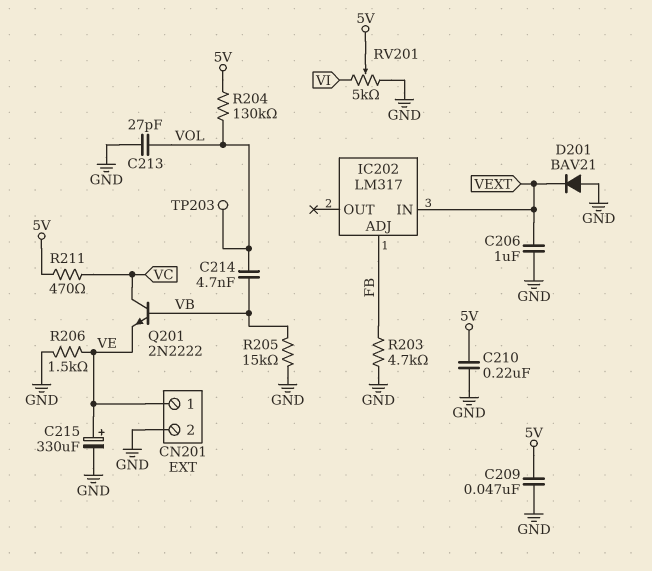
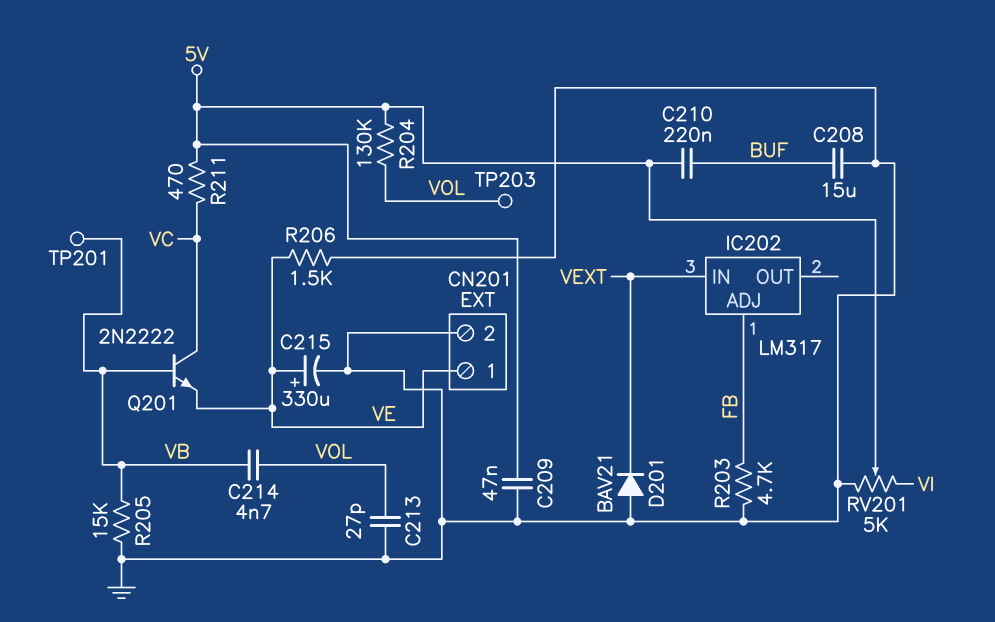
C206: 1uF (GND, VEXT) -> none
C208: none -> 15uF (BUF, GND)
C210: 220nF (5V, GND) -> 220nF (5V, BUF)
TP201: none -> test point (VB)

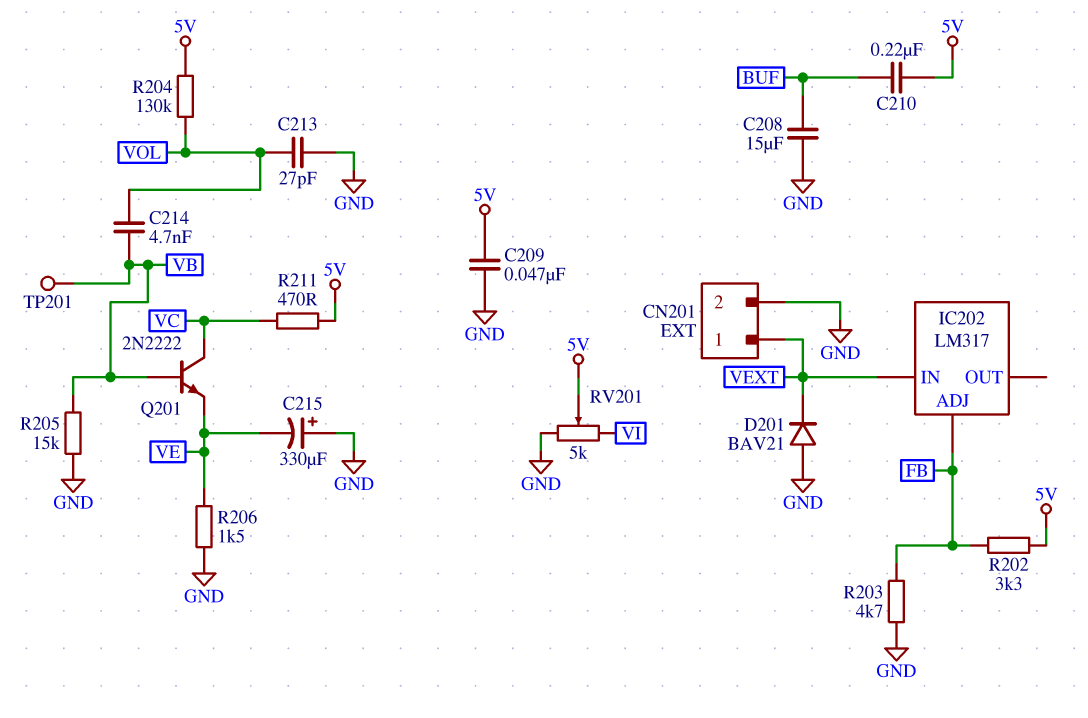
C215: 330uF (plus VE, minus GND) -> 330uF (plus GND, minus VE)
CN201 pin 1: VE -> VEXT
R202: none -> 3.3k (5V, FB)
TP203: test point (VOL) -> none

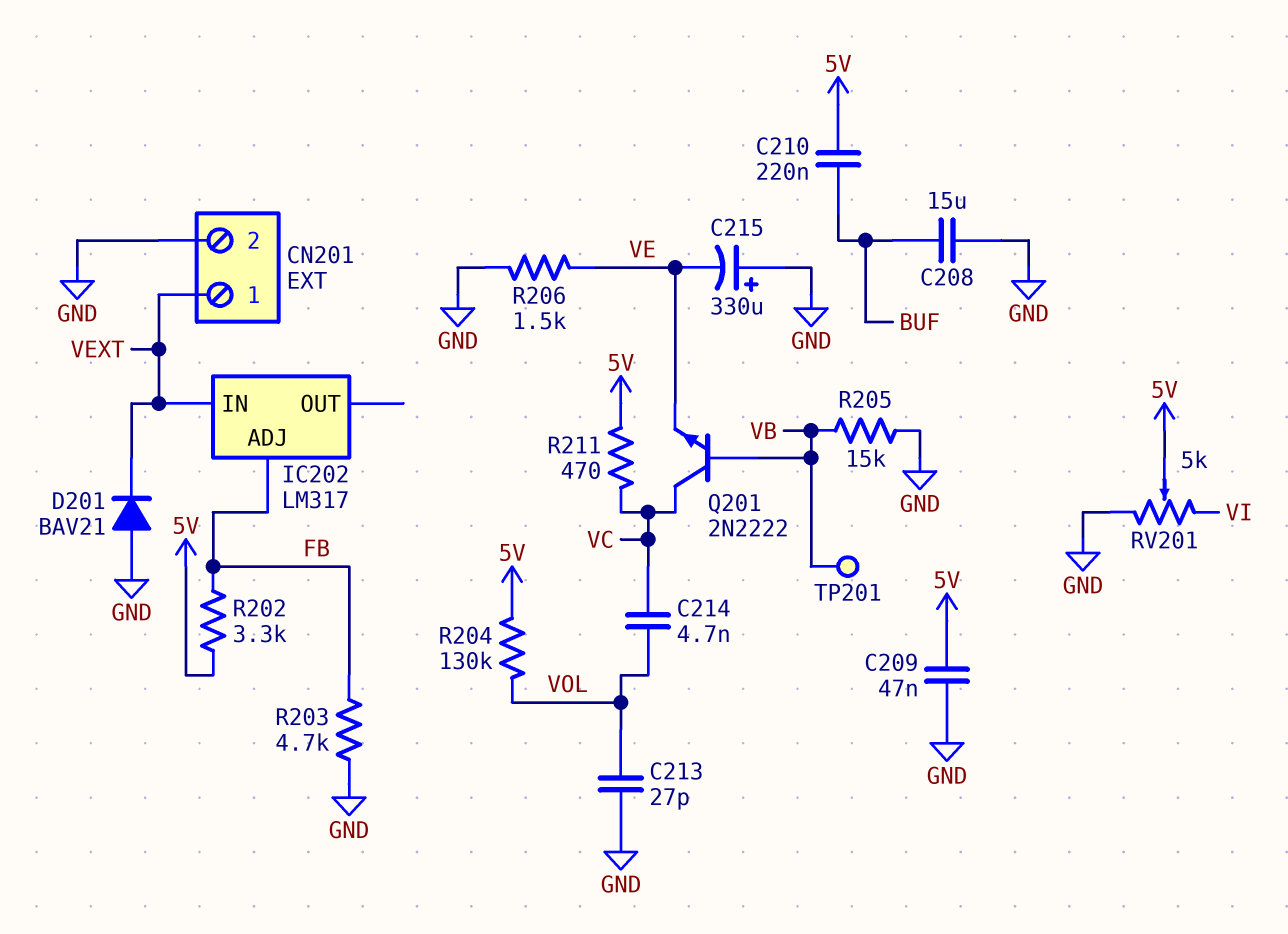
C214: 4.7nF (VB, VOL) -> 4.7nF (VC, VOL)

